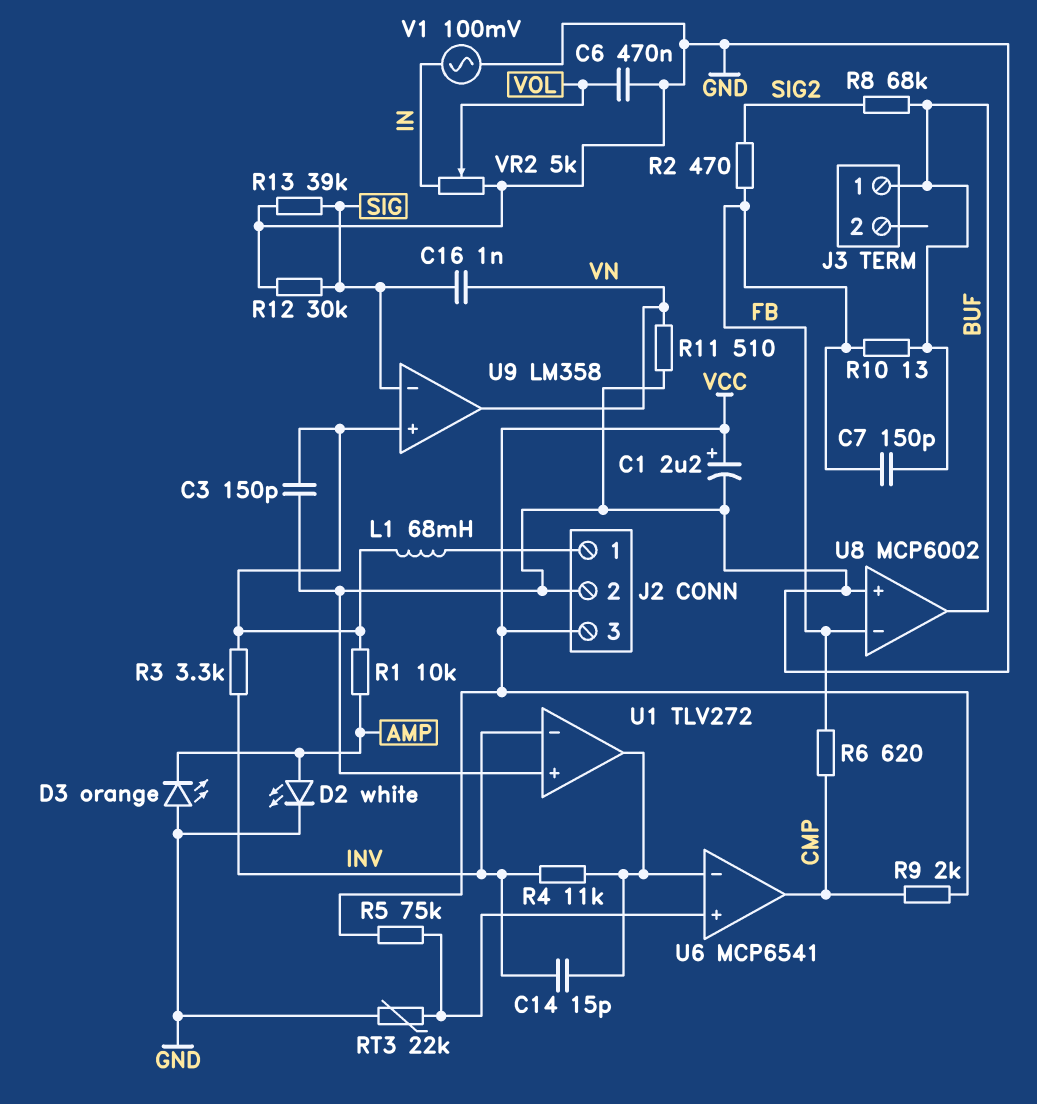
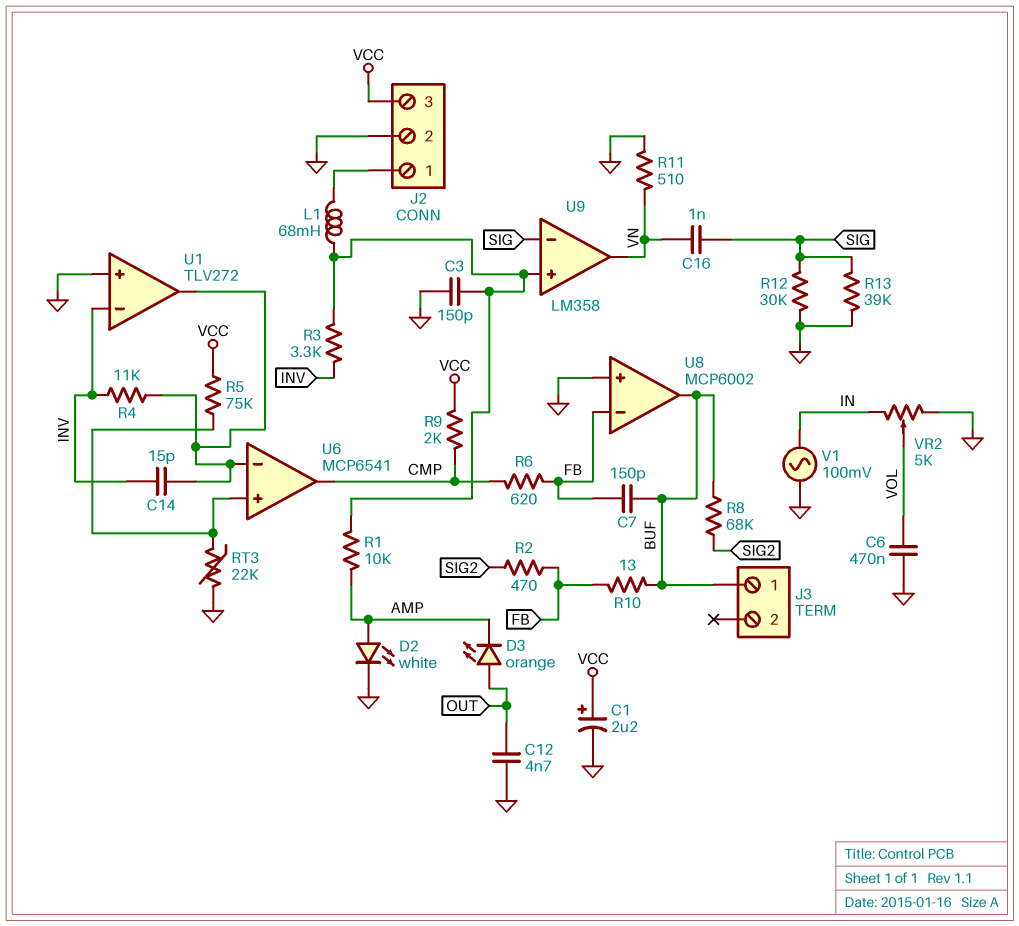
C12: none -> 4.7nF (GND, OUT)
D3: LED orange (A GND, K AMP) -> LED orange (A OUT, K AMP)

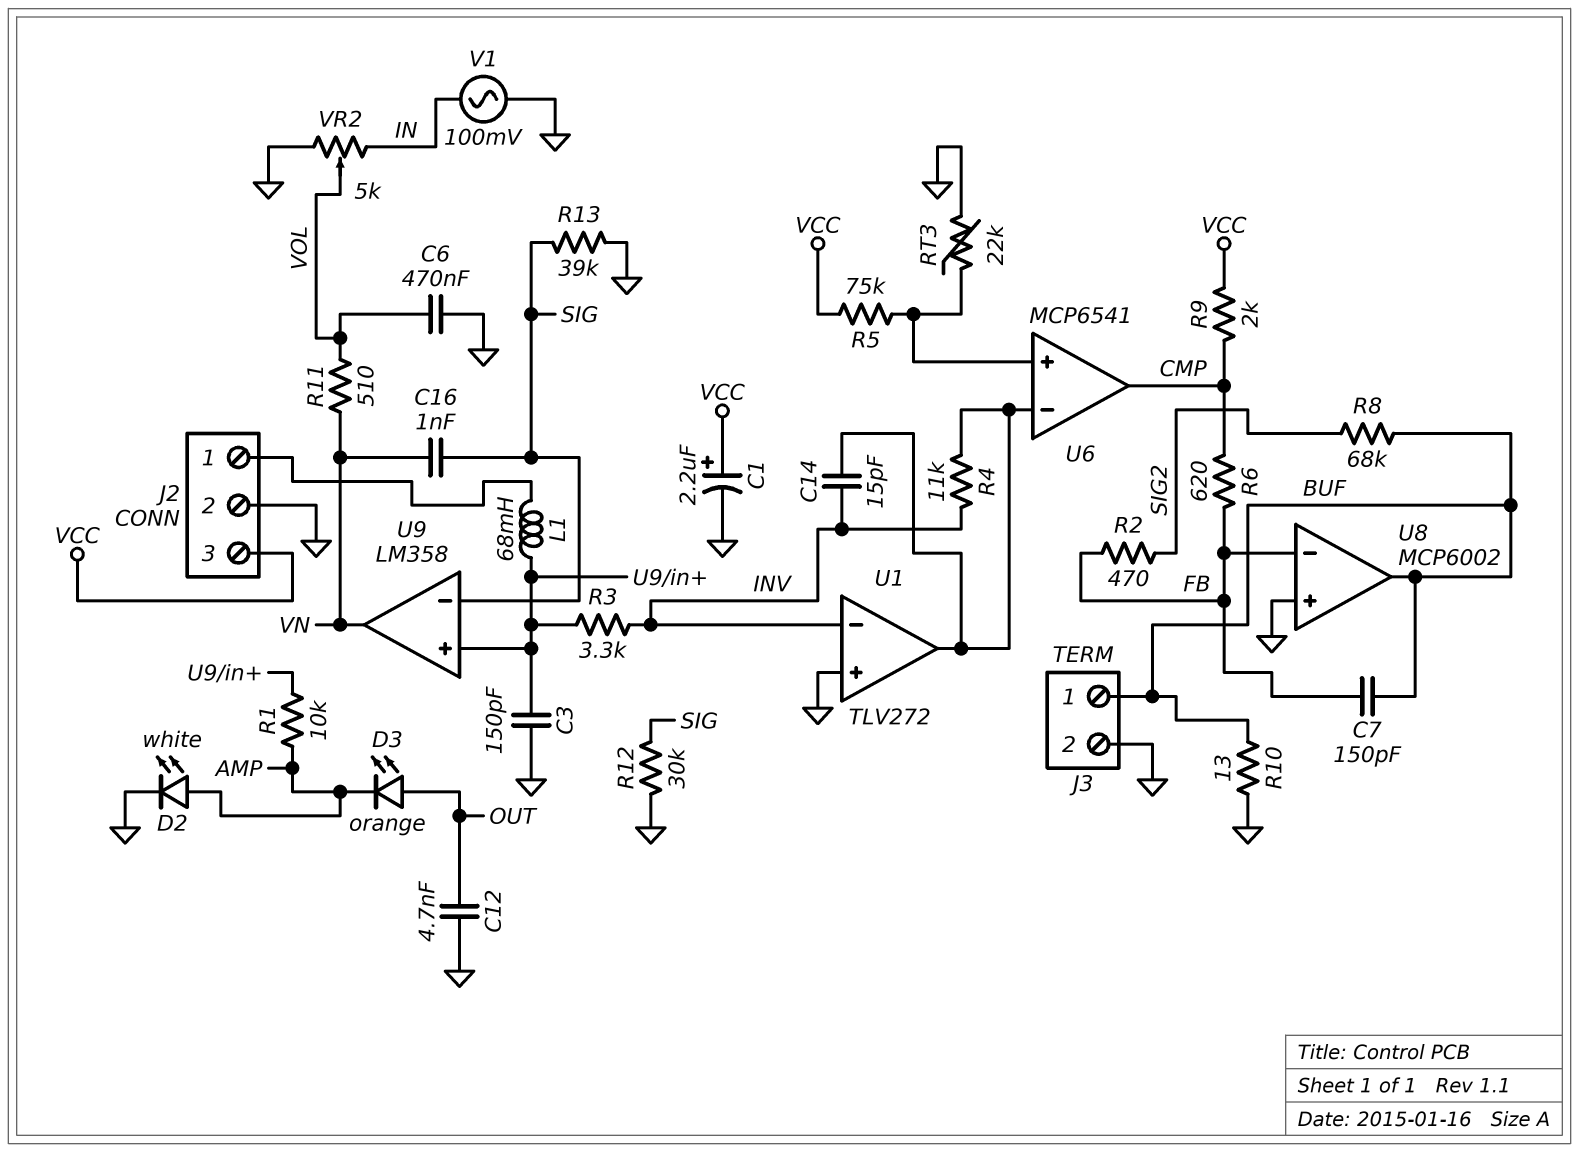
J3 pin 2: none -> GND
R10: 13 (BUF, FB) -> 13 (BUF, GND)
R11: 510 (GND, VN) -> 510 (VN, VOL)

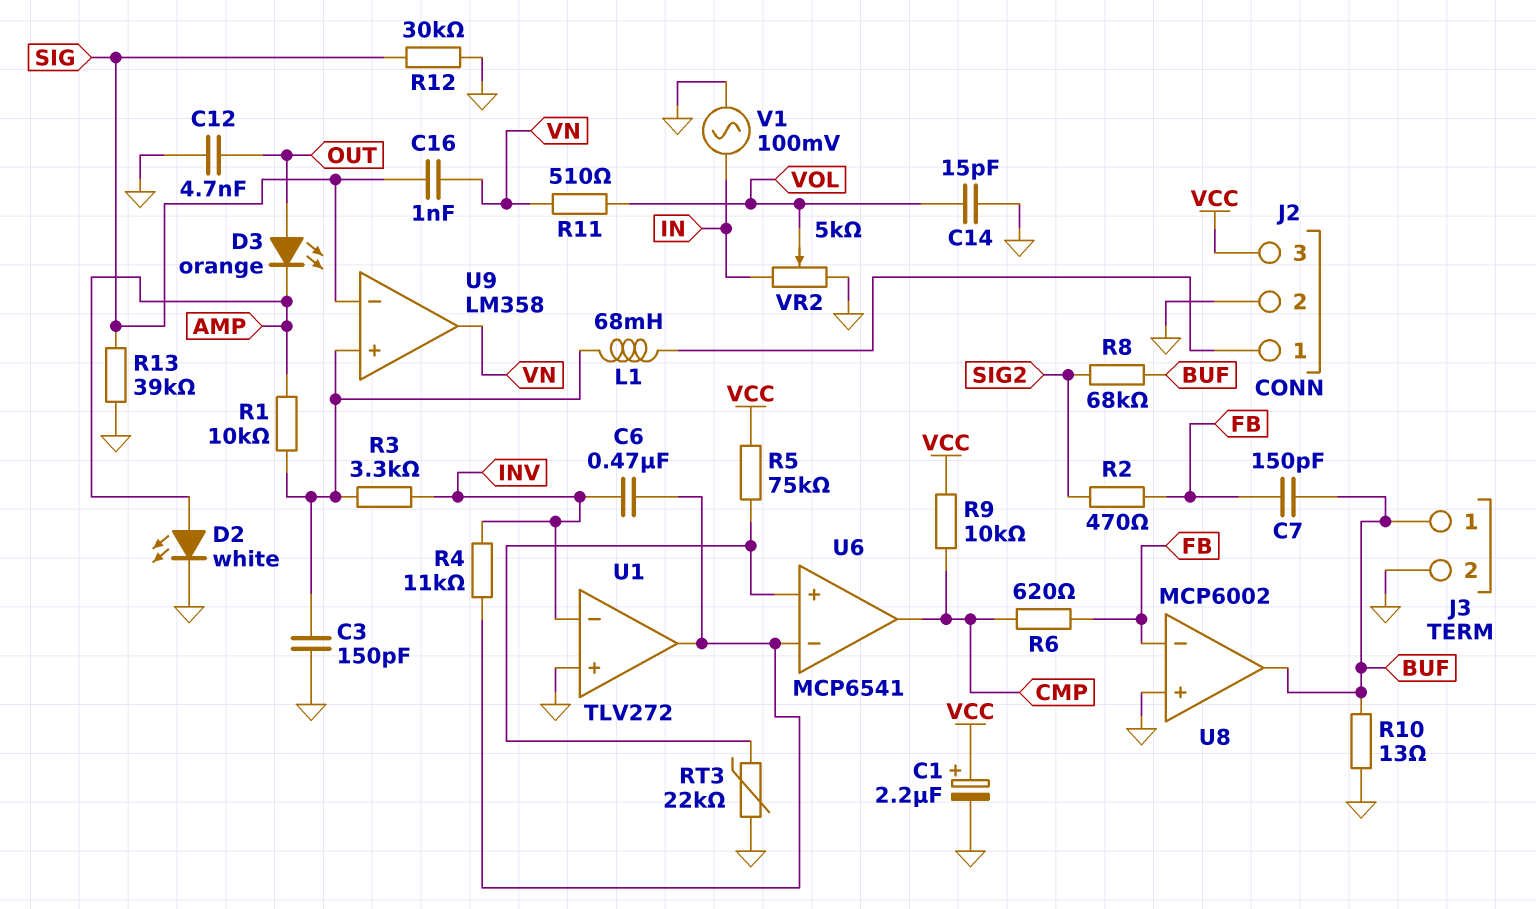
C6: 470nF (GND, VOL) -> 470nF (INV, U1/out)
C14: 15pF (INV, U1/out) -> 15pF (GND, VOL)
R9: 2k (CMP, VCC) -> 10k (CMP, VCC)

